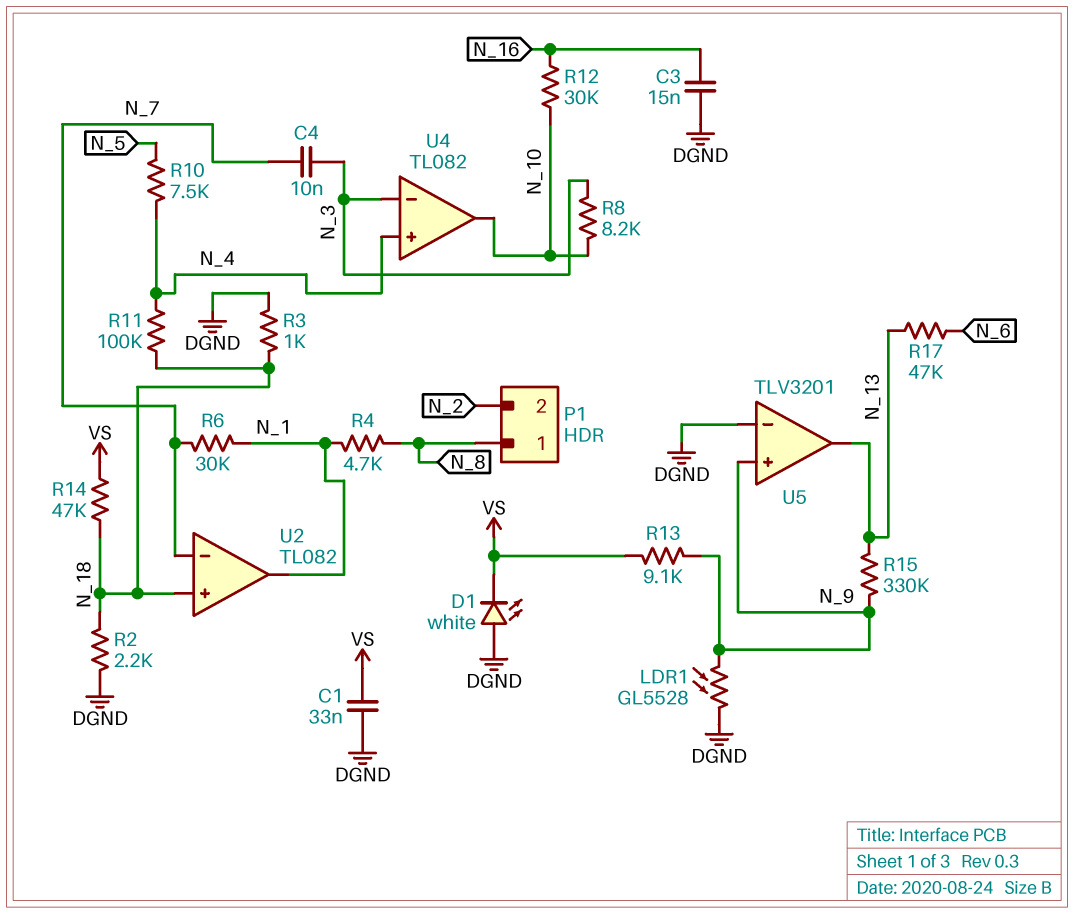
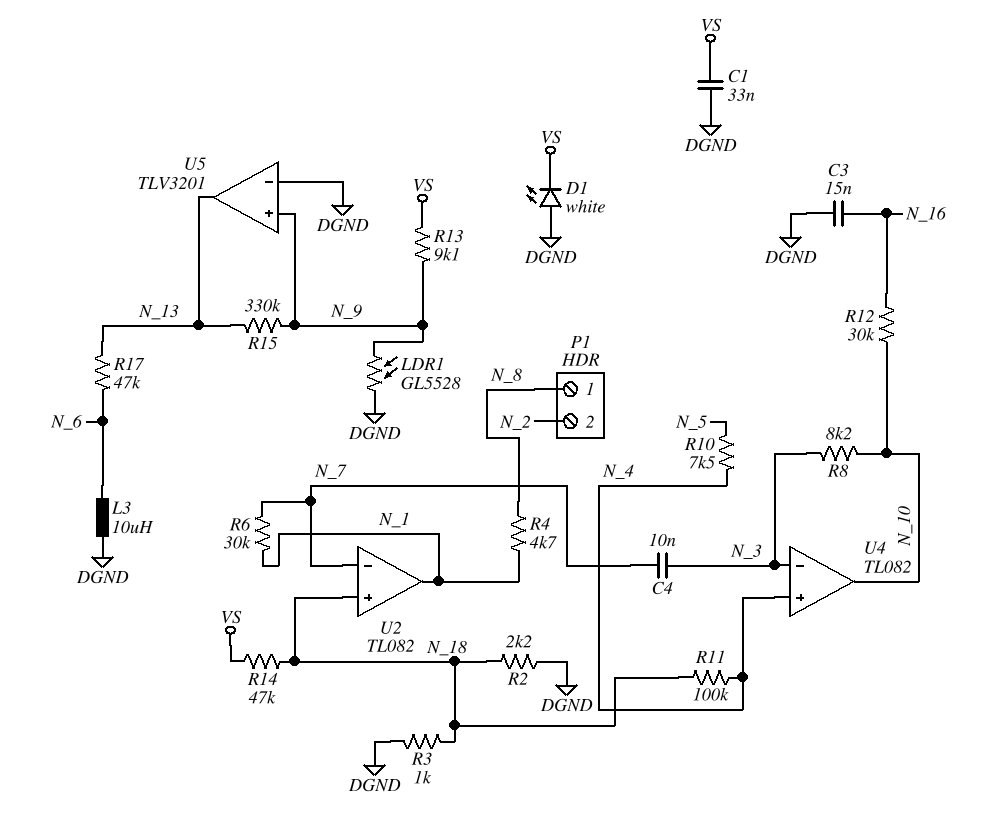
L3: none -> 10uH (DGND, N_6)

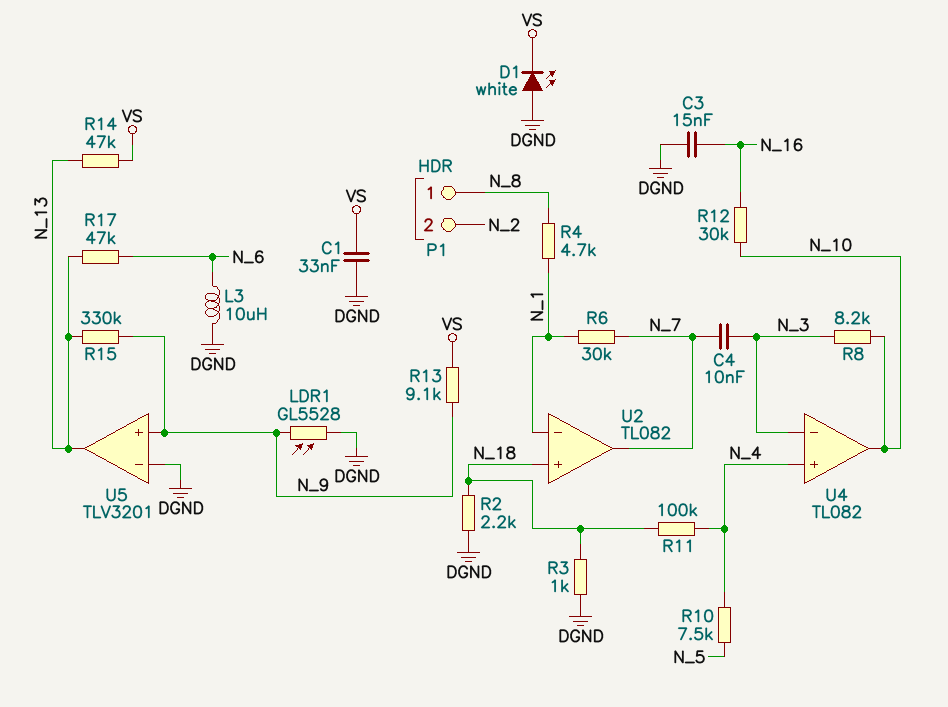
R14: 47k (N_18, VS) -> 47k (N_13, VS)
U2 pin in-: N_7 -> N_1
U2 pin out: N_1 -> N_7

